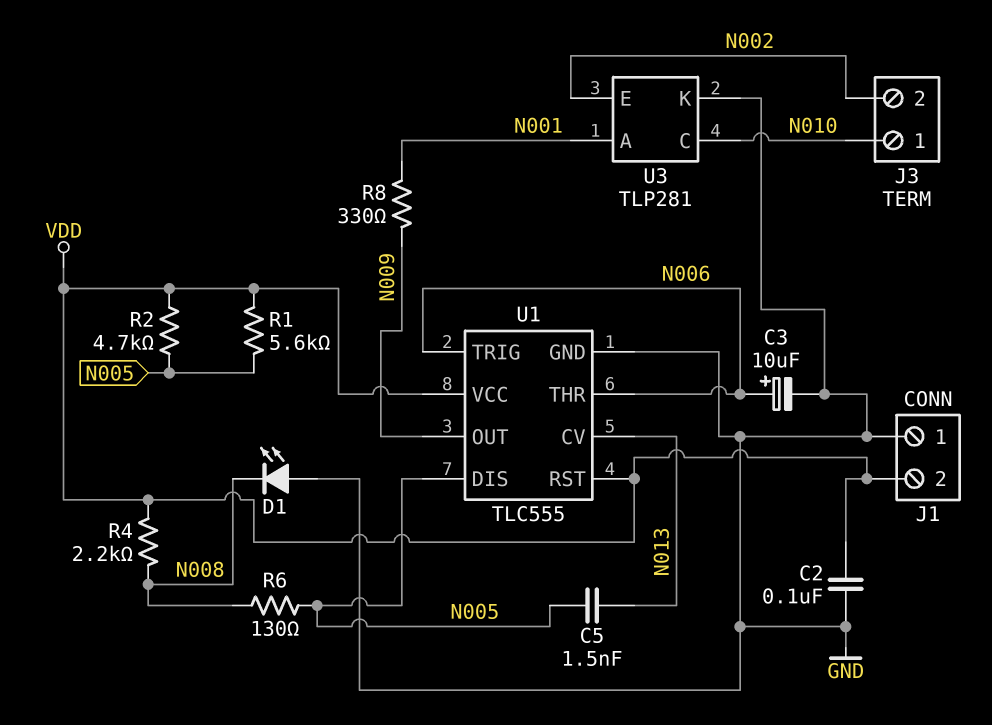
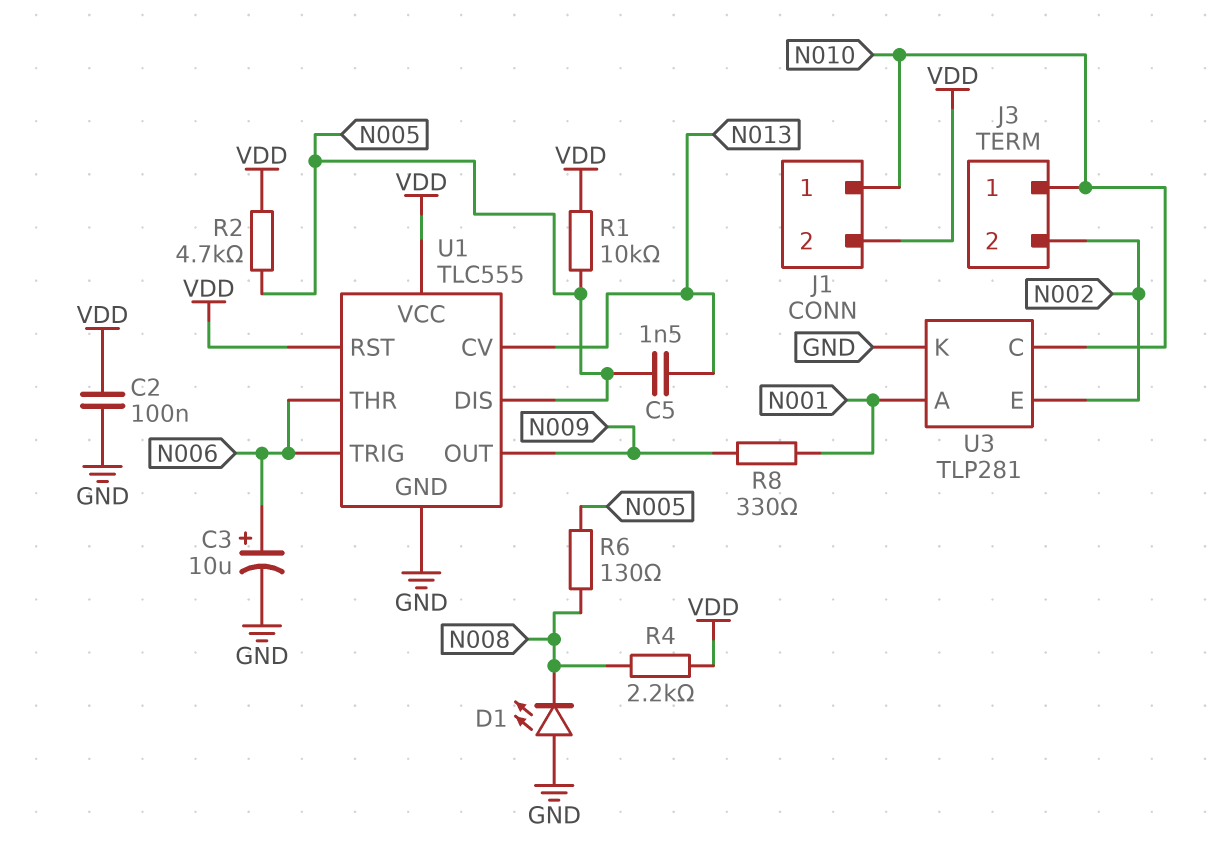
J1 pin 1: GND -> N010
R1: 5.6k (N005, VDD) -> 10k (N005, VDD)

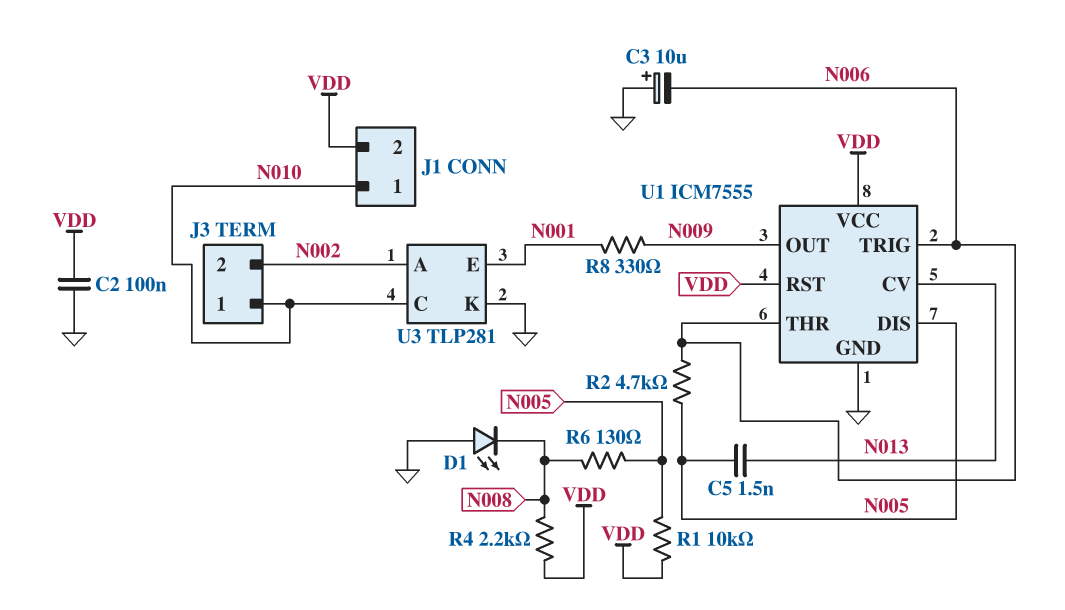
C3: 10uF (plus N006, minus GND) -> 10uF (plus GND, minus N006)
R2: 4.7k (N005, VDD) -> 4.7k (N005, N006)
U1: TLC555 -> ICM7555
U3 pin A: N001 -> N002
U3 pin E: N002 -> N001

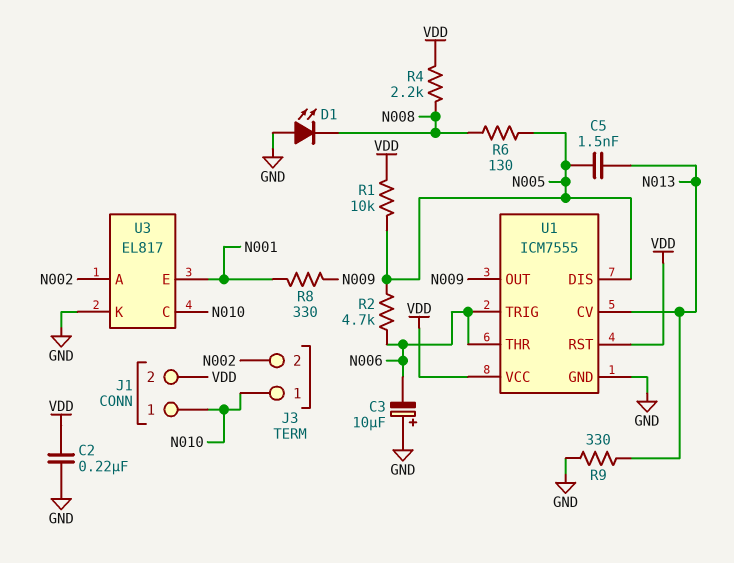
C2: 100nF (GND, VDD) -> 220nF (GND, VDD)
R9: none -> 330 (GND, N013)
U3: TLP281 -> EL817

